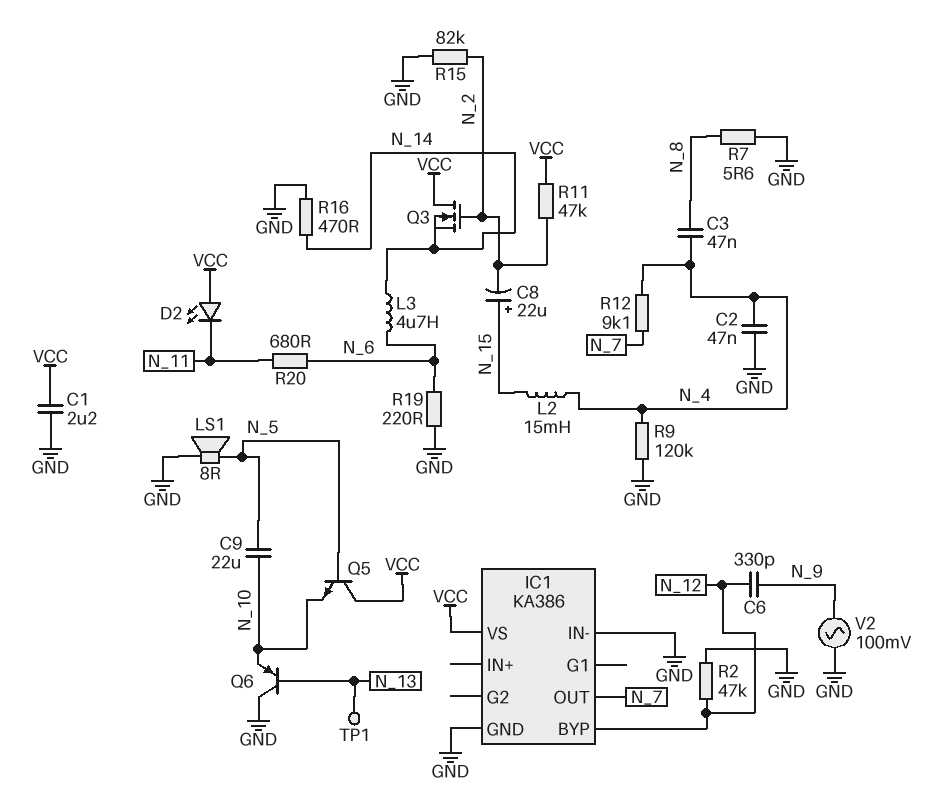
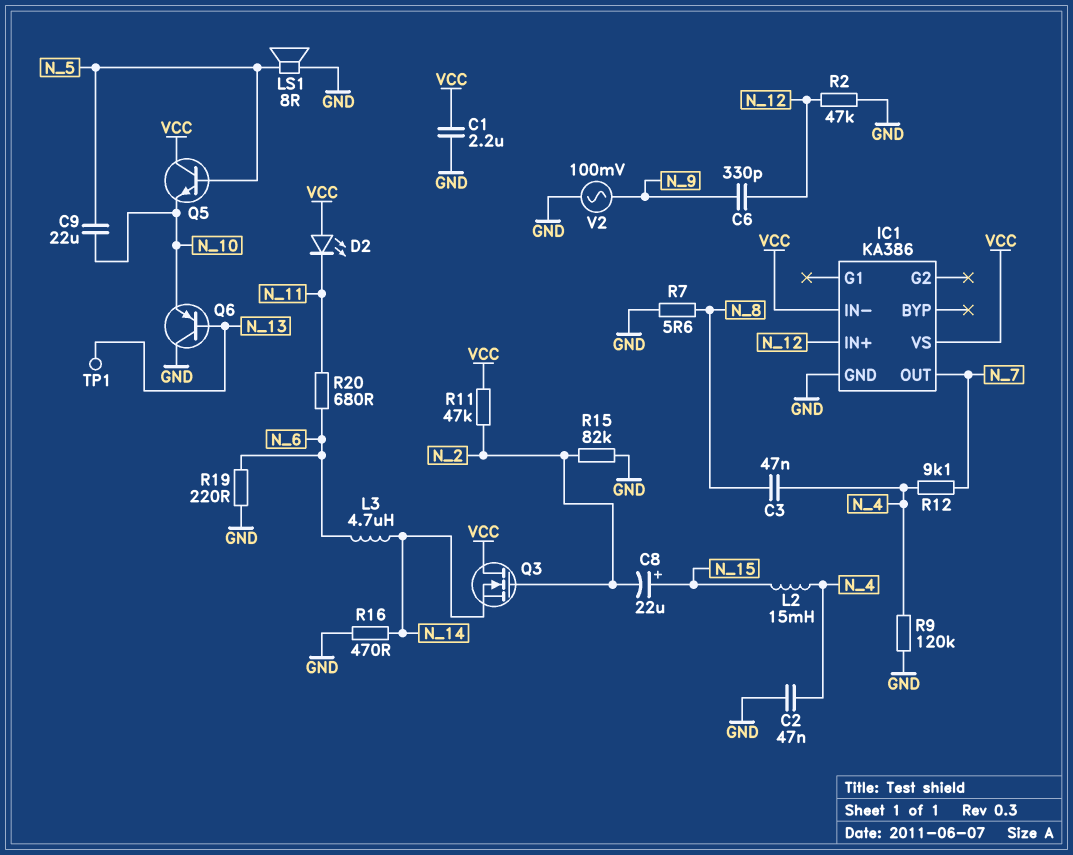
IC1 pin BYP: N_12 -> none
IC1 pin IN+: none -> N_12
IC1 pin IN-: GND -> VCC

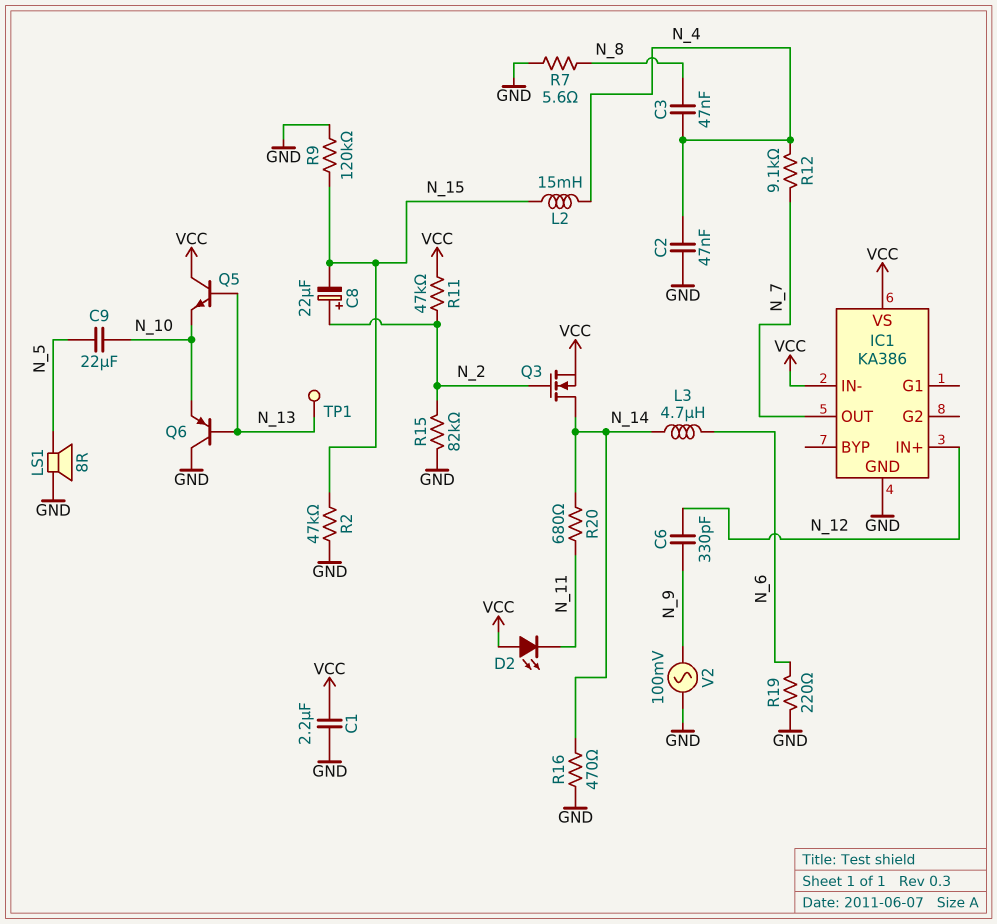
C8: 22uF (plus N_15, minus N_2) -> 22uF (plus N_2, minus N_15)
Q3: NMOS (G N_2, D VCC, S N_14) -> NMOS (G N_2, D N_14, S VCC)
Q5: NPN (B N_5, C VCC, E N_10) -> NPN (B N_13, C VCC, E N_10)
R2: 47k (GND, N_12) -> 47k (GND, N_15)
R9: 120k (GND, N_4) -> 120k (GND, N_15)
R20: 680 (N_6, N_11) -> 680 (N_11, N_14)

